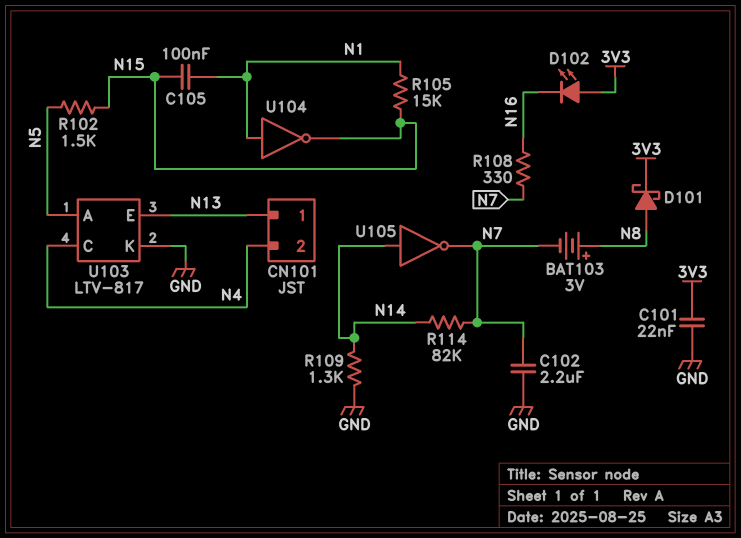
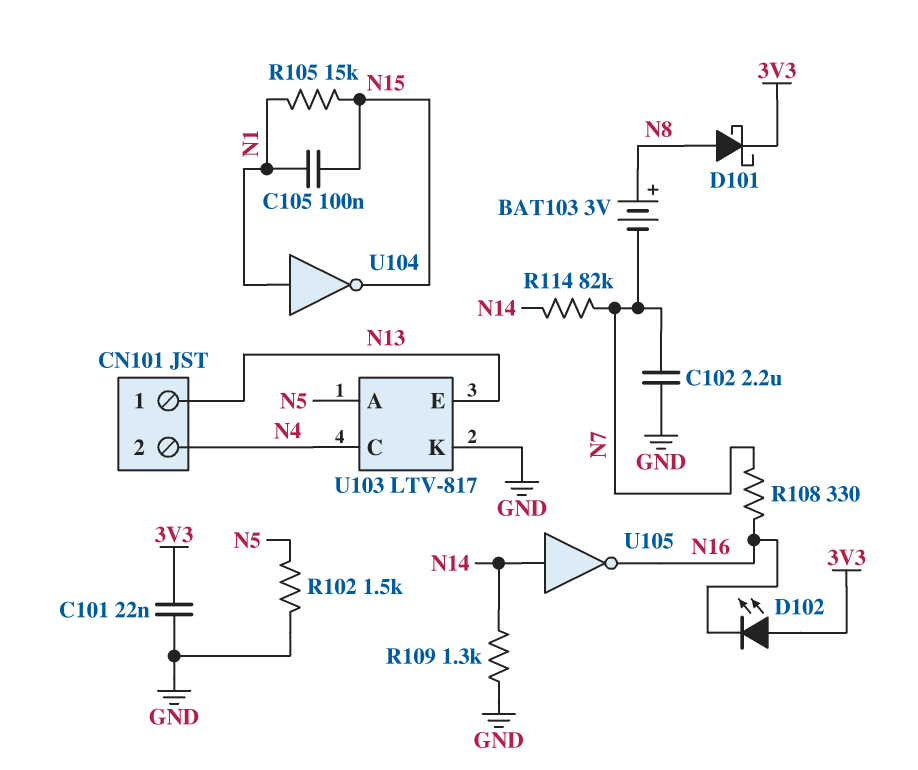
R102: 1.5k (N5, N15) -> 1.5k (GND, N5)
U105: NOT (in N14, out N7) -> NOT (in N14, out N16)

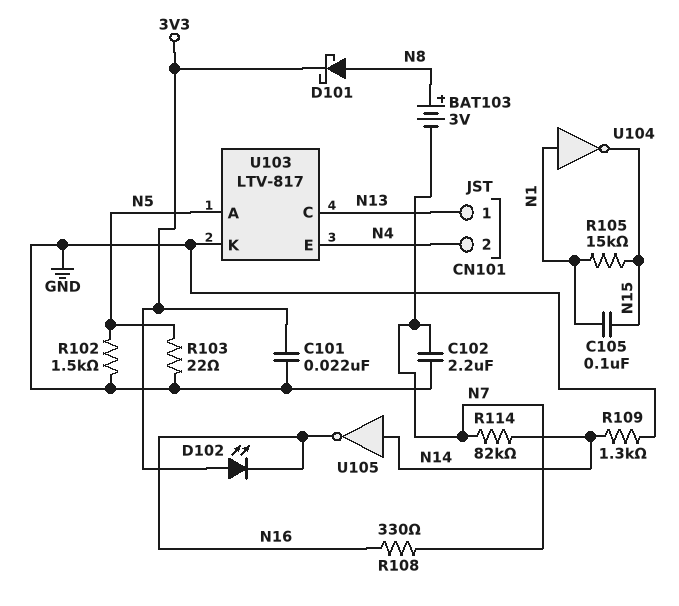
R103: none -> 22 (GND, N5)
U103 pin C: N4 -> N13
U103 pin E: N13 -> N4

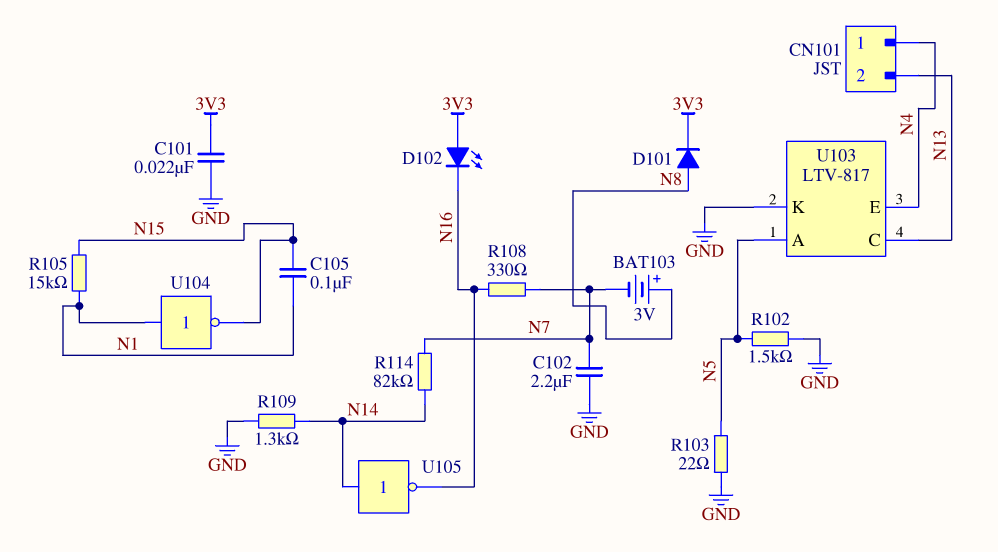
CN101 pin 1: N13 -> N4
CN101 pin 2: N4 -> N13
D101: schottky (A N8, K 3V3) -> diode (A N8, K 3V3)

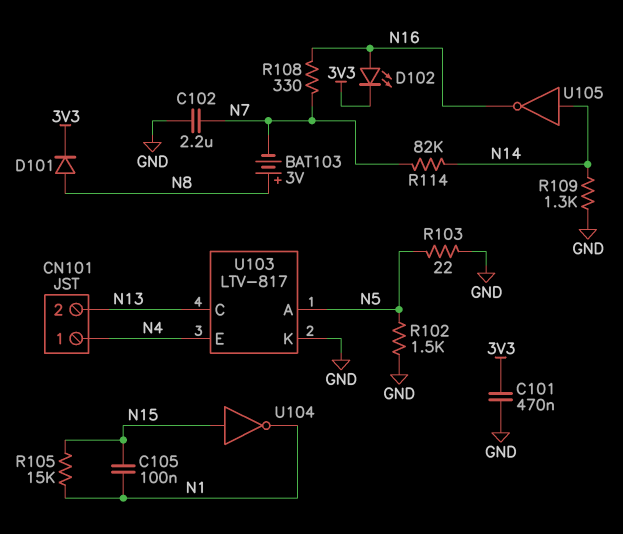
C101: 22nF (3V3, GND) -> 470nF (3V3, GND)
D102: LED (A 3V3, K N16) -> LED (A N16, K 3V3)
U104: NOT (in N1, out N15) -> NOT (in N15, out N1)

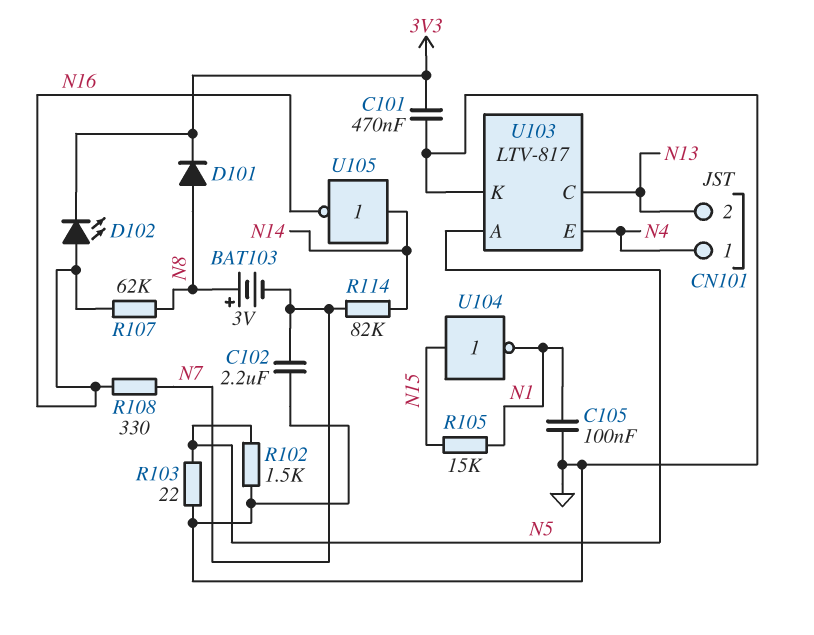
C105: 100nF (N1, N15) -> 100nF (GND, N1)
R107: none -> 62k (N8, N16)
R109: 1.3k (GND, N14) -> none

